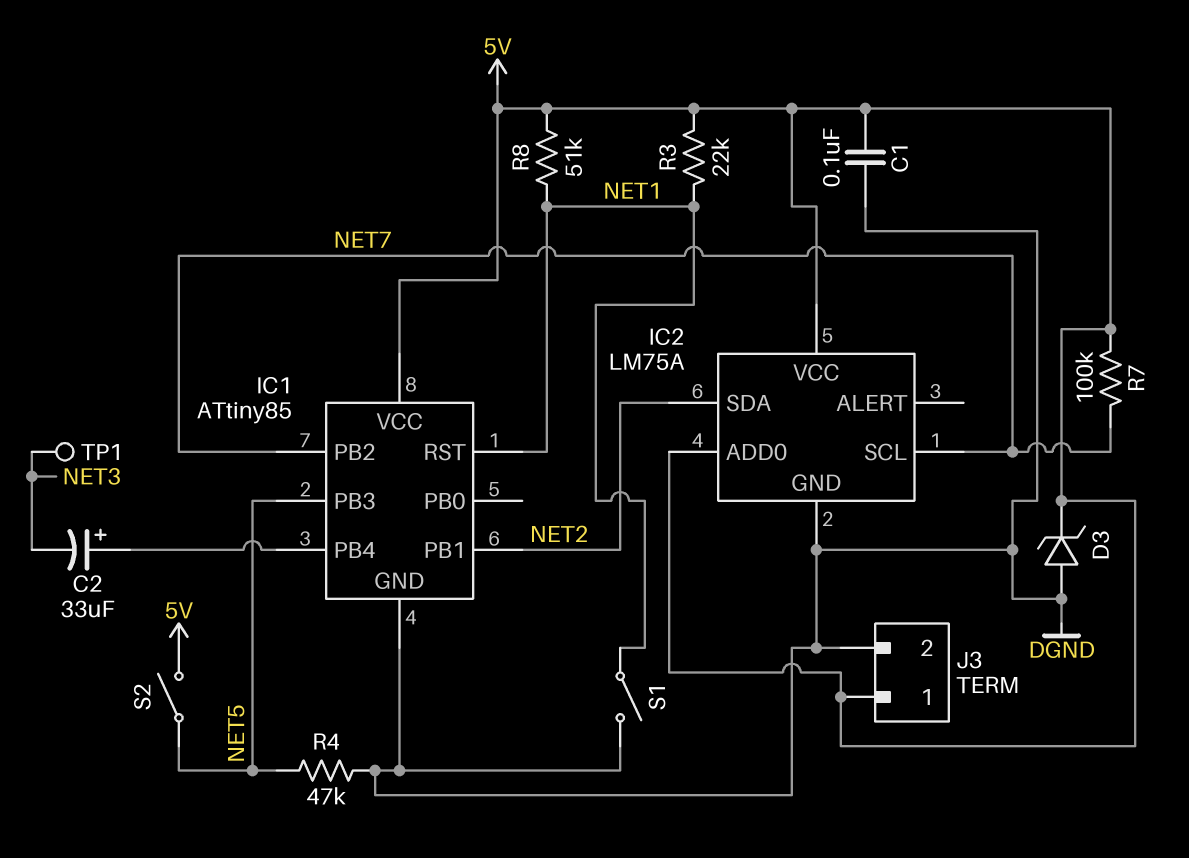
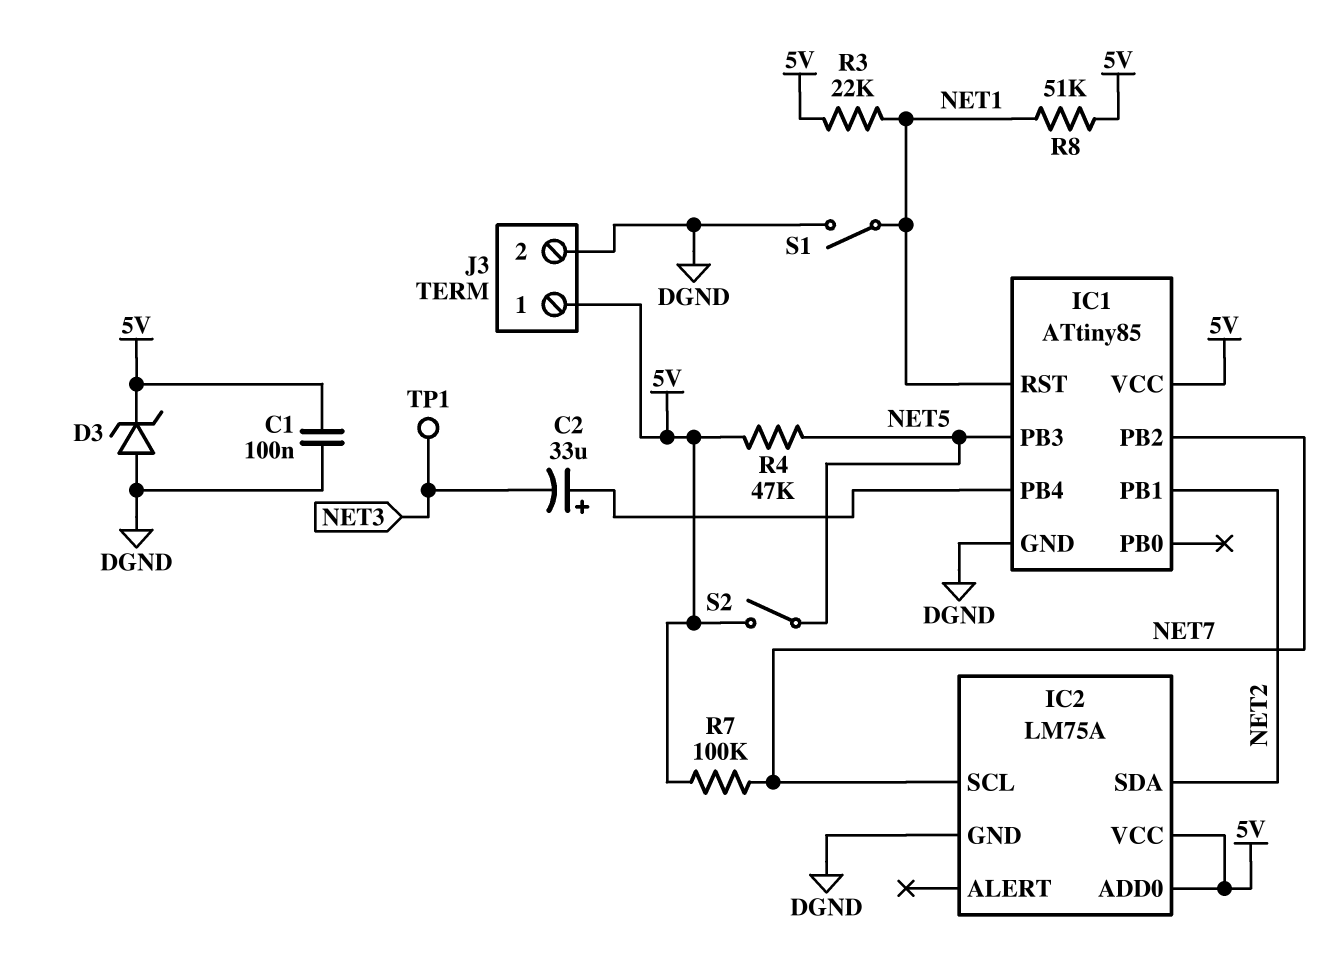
R4: 47k (DGND, NET5) -> 47k (5V, NET5)

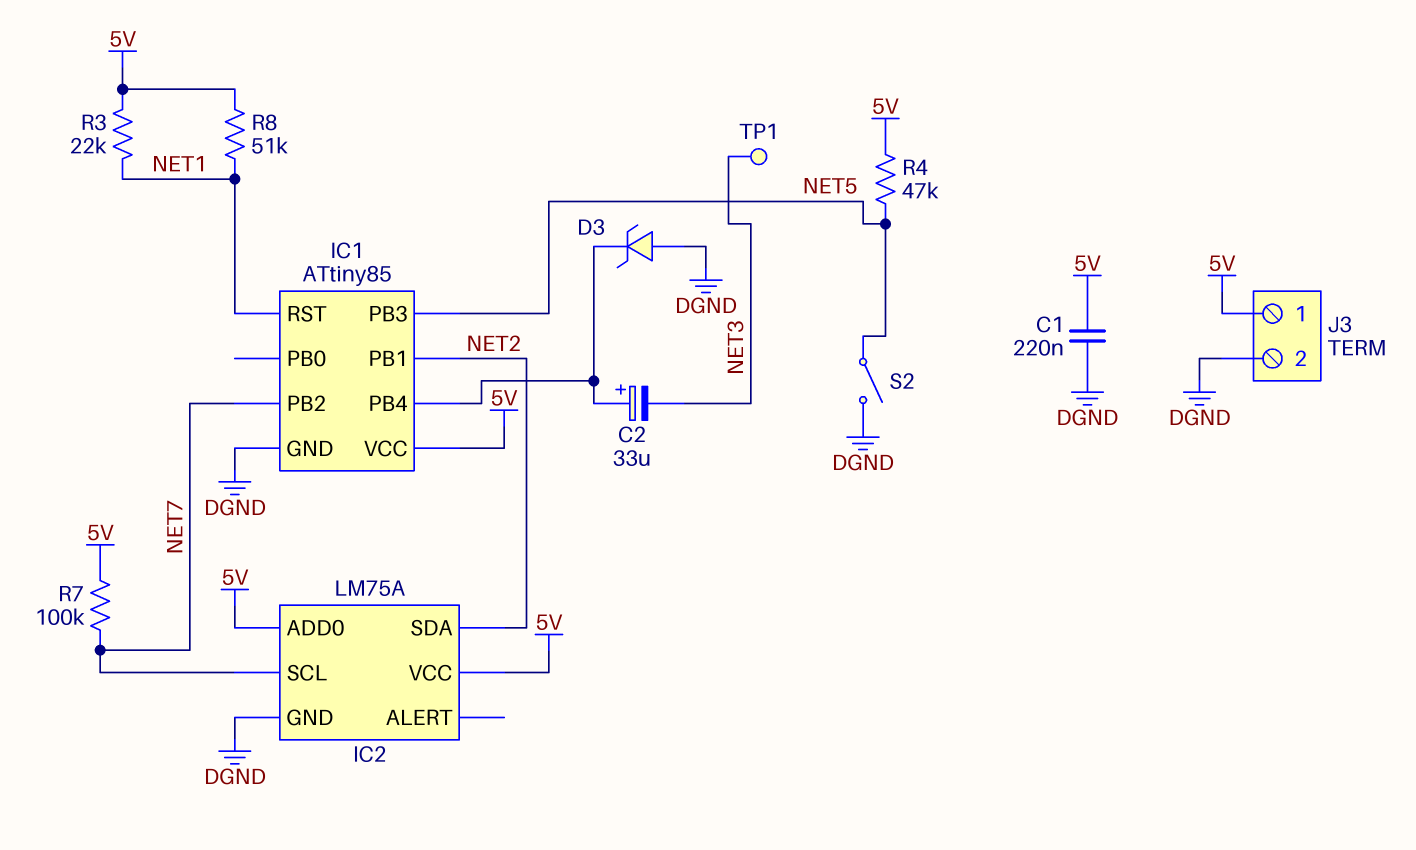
C1: 100nF (5V, DGND) -> 220nF (5V, DGND)
D3: zener (A DGND, K 5V) -> zener (A DGND, K IC1/PB4)
S1: switch (DGND, NET1) -> none
S2: switch (5V, NET5) -> switch (DGND, NET5)

